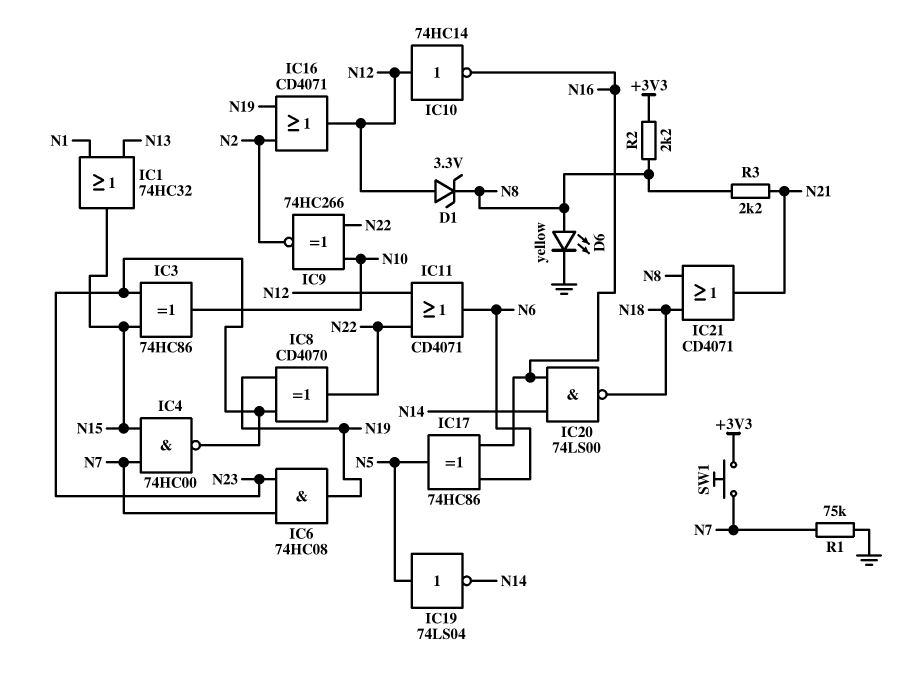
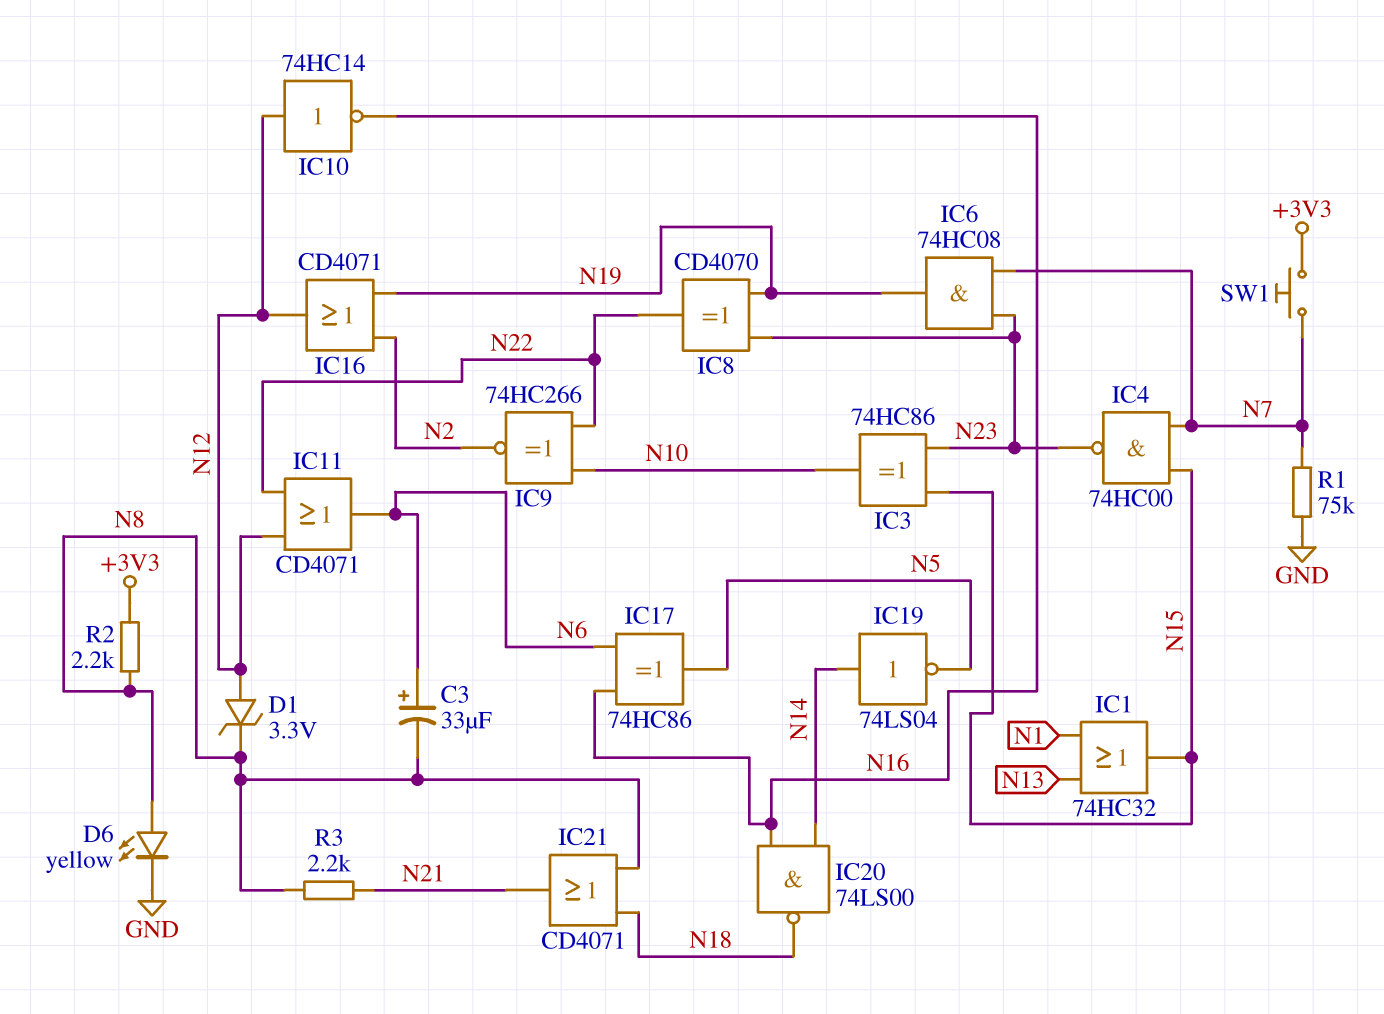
C3: none -> 33uF (plus N6, minus N8)
IC19: NOT 74LS04 (in N5, out N14) -> NOT 74LS04 (in N14, out N5)

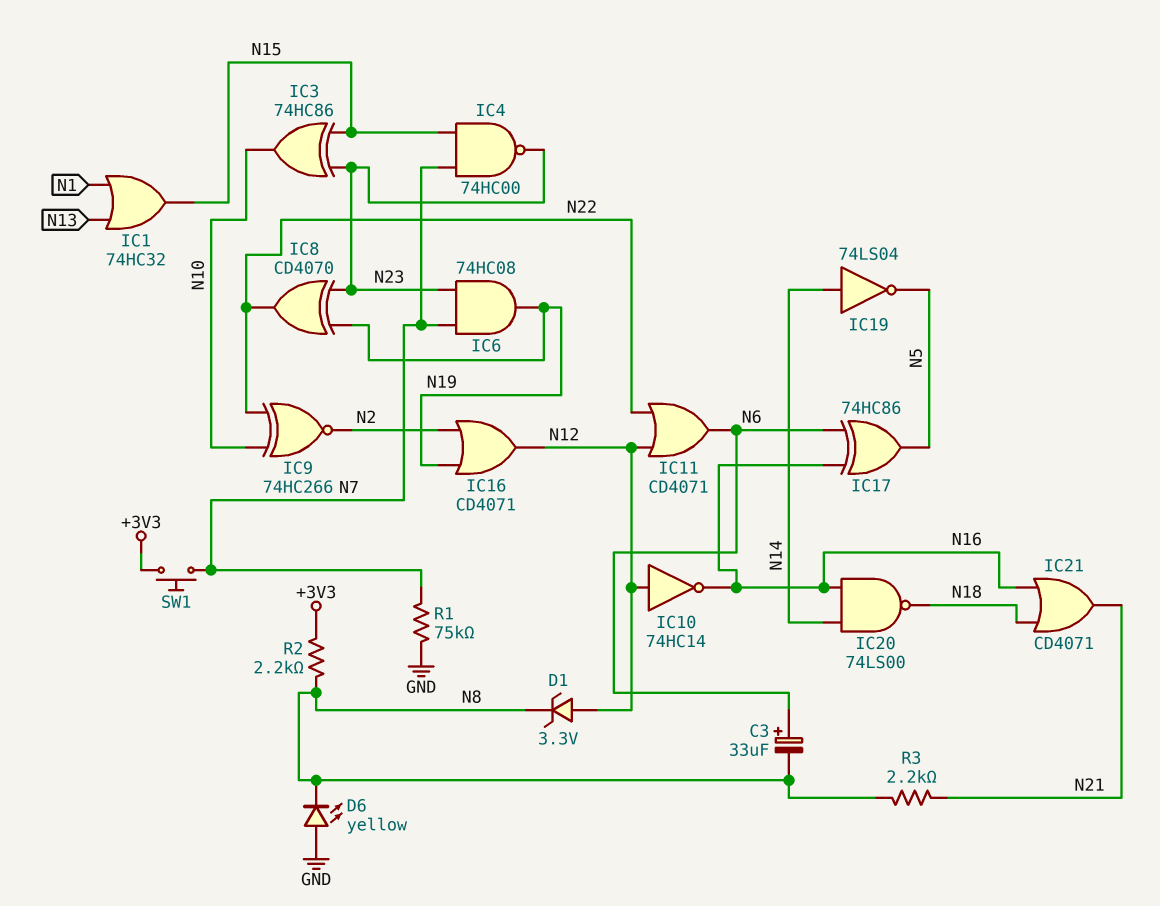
D6: LED yellow (A N8, K GND) -> LED yellow (A GND, K N8)
IC21: OR CD4071 (in N8, in N18, out N21) -> OR CD4071 (in N16, in N18, out N21)

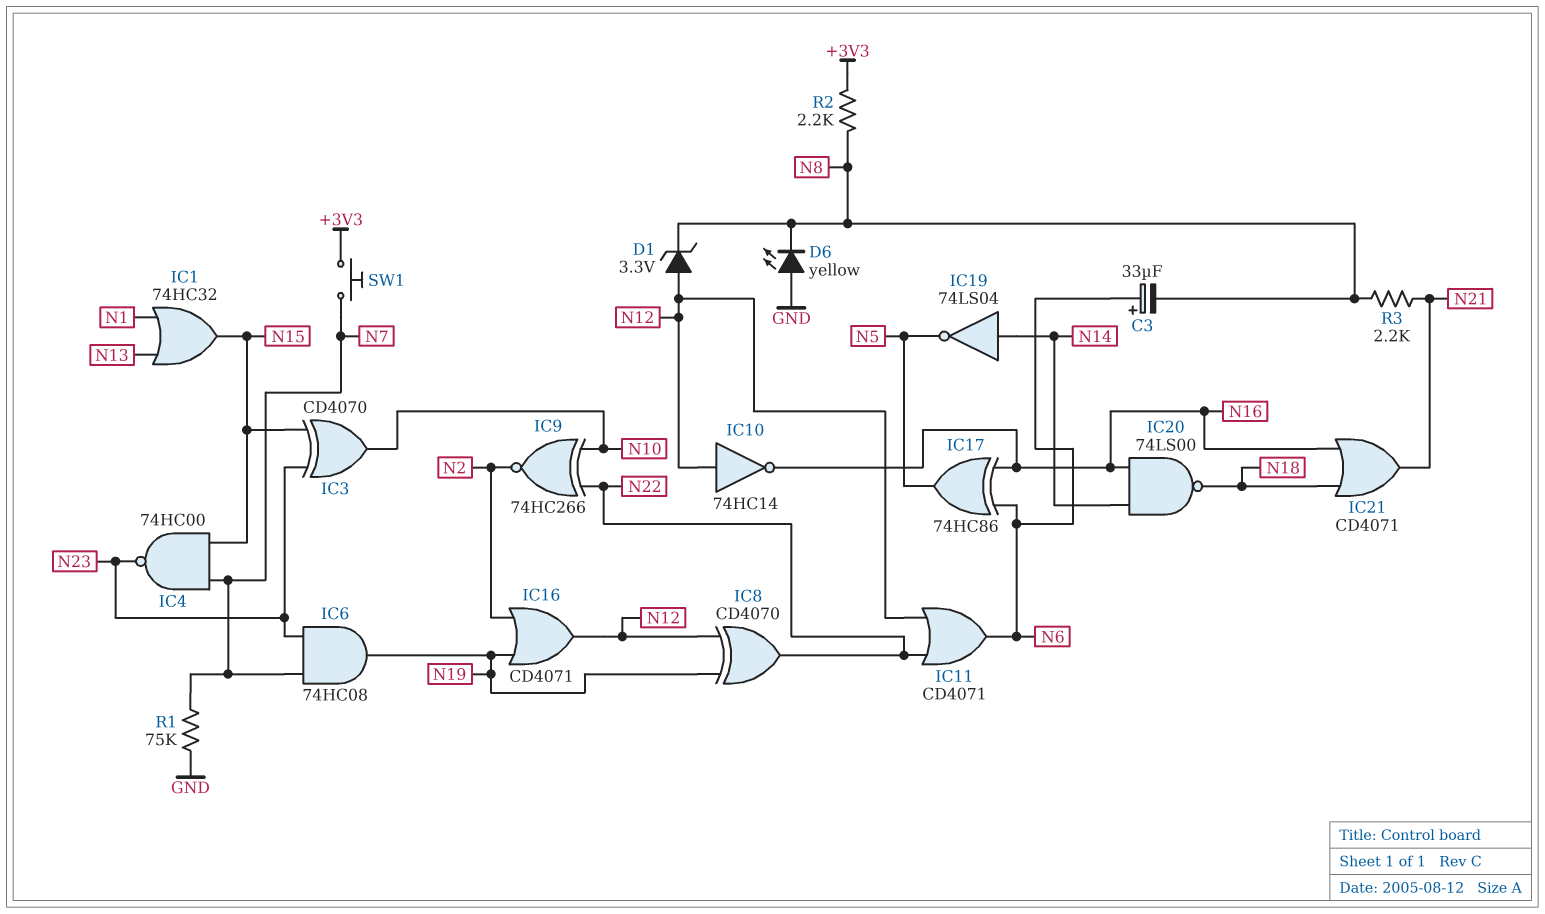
IC3: XOR 74HC86 (in N15, in N23, out N10) -> XOR CD4070 (in N15, in N23, out N10)
IC8: XOR CD4070 (in N19, in N23, out N22) -> XOR CD4070 (in N12, in N19, out N22)

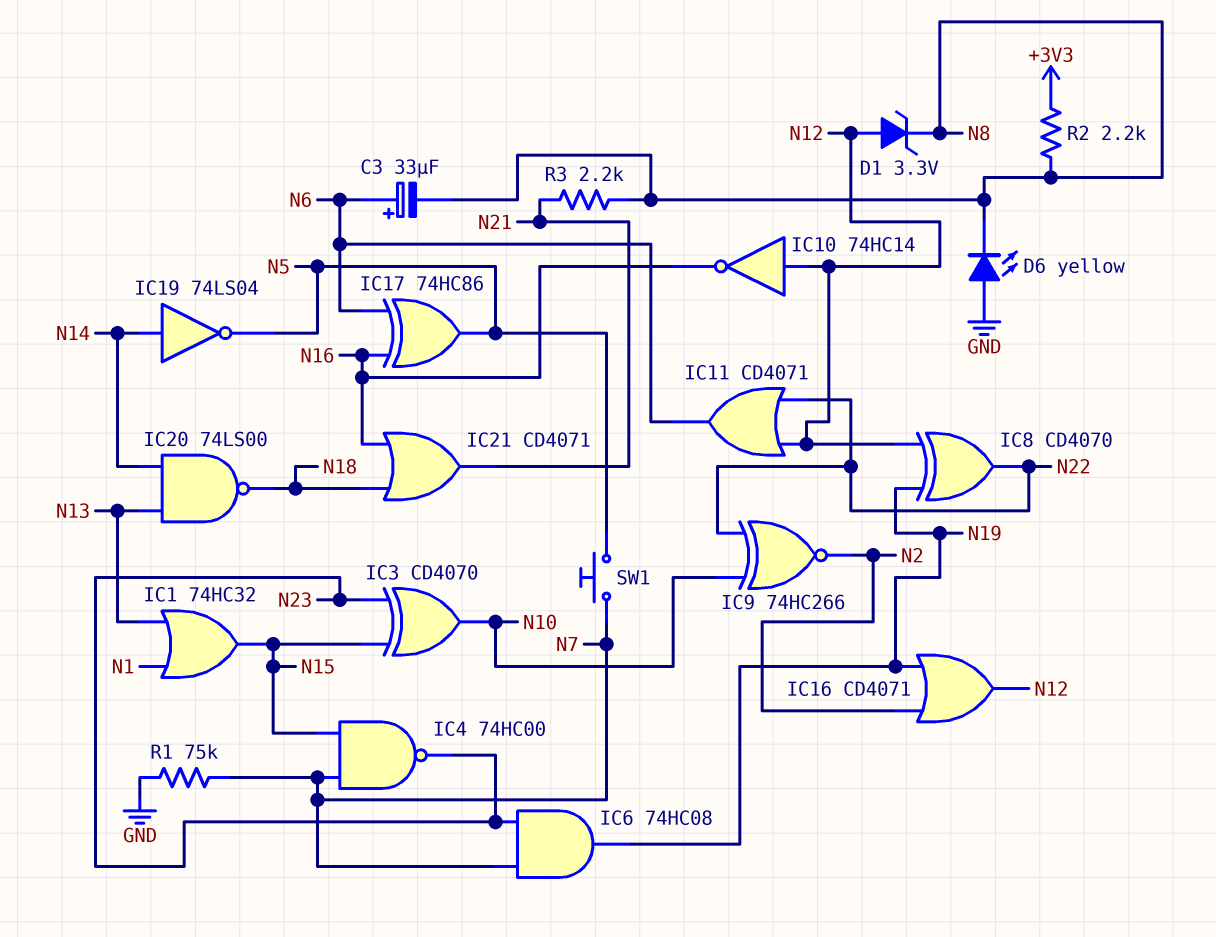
IC20: NAND 74LS00 (in N14, in N16, out N18) -> NAND 74LS00 (in N13, in N14, out N18)
SW1: button (+3V3, N7) -> button (N5, N7)

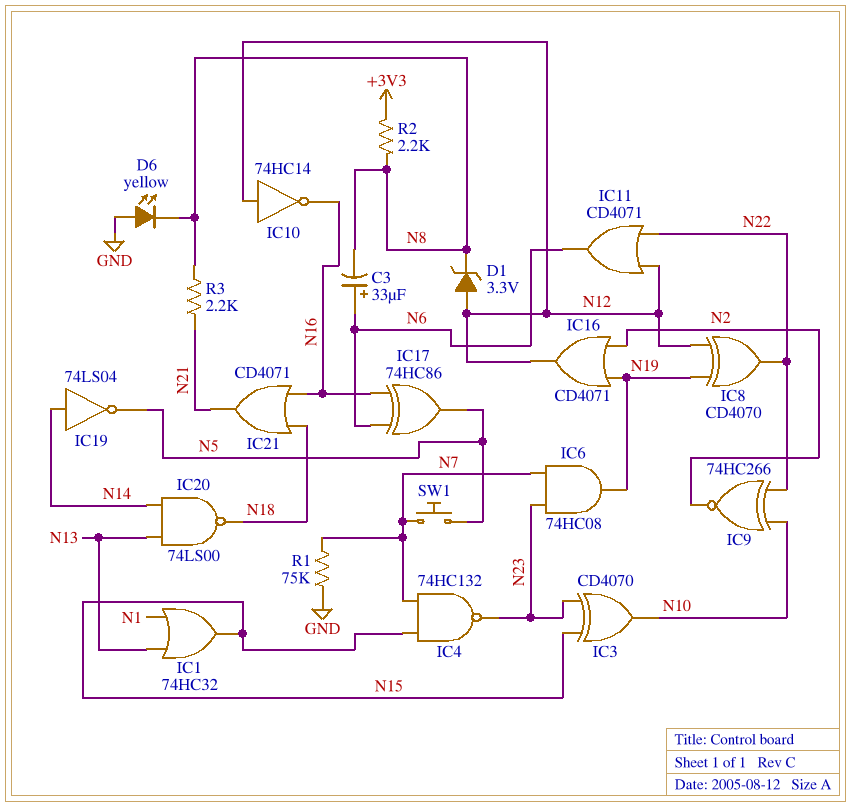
IC4: NAND 74HC00 (in N7, in N15, out N23) -> NAND 74HC132 (in N7, in N15, out N23)

